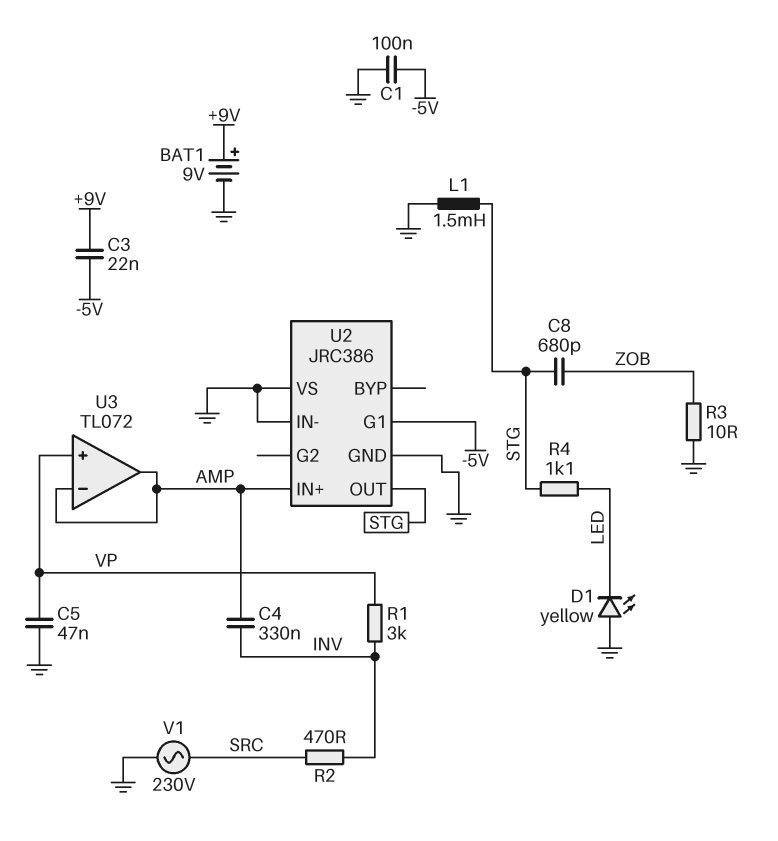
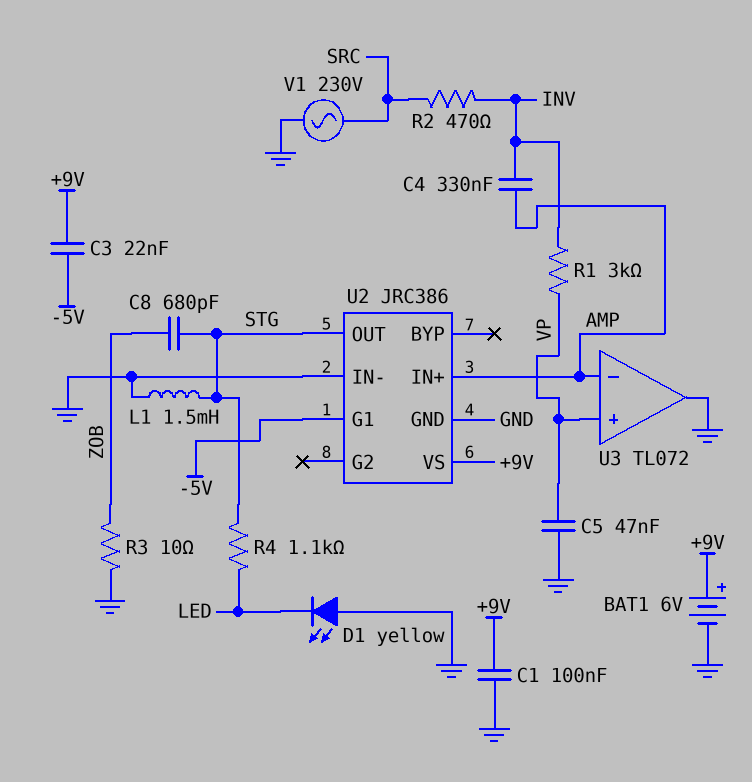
BAT1: 9V (plus +9V, minus GND) -> 6V (plus +9V, minus GND)
C1: 100nF (-5V, GND) -> 100nF (+9V, GND)
U2 pin VS: GND -> +9V
U3 pin out: AMP -> GND

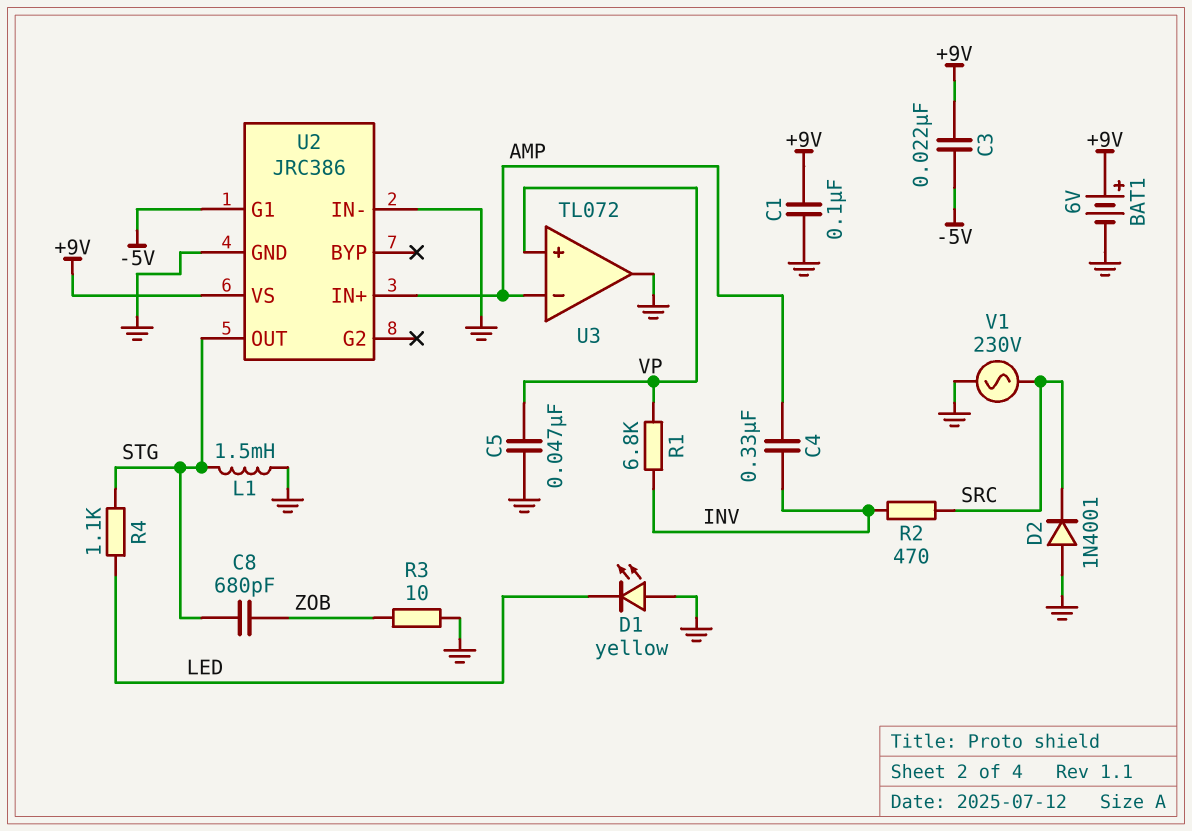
D2: none -> diode 1N4001 (A GND, K SRC)
R1: 3k (INV, VP) -> 6.8k (INV, VP)

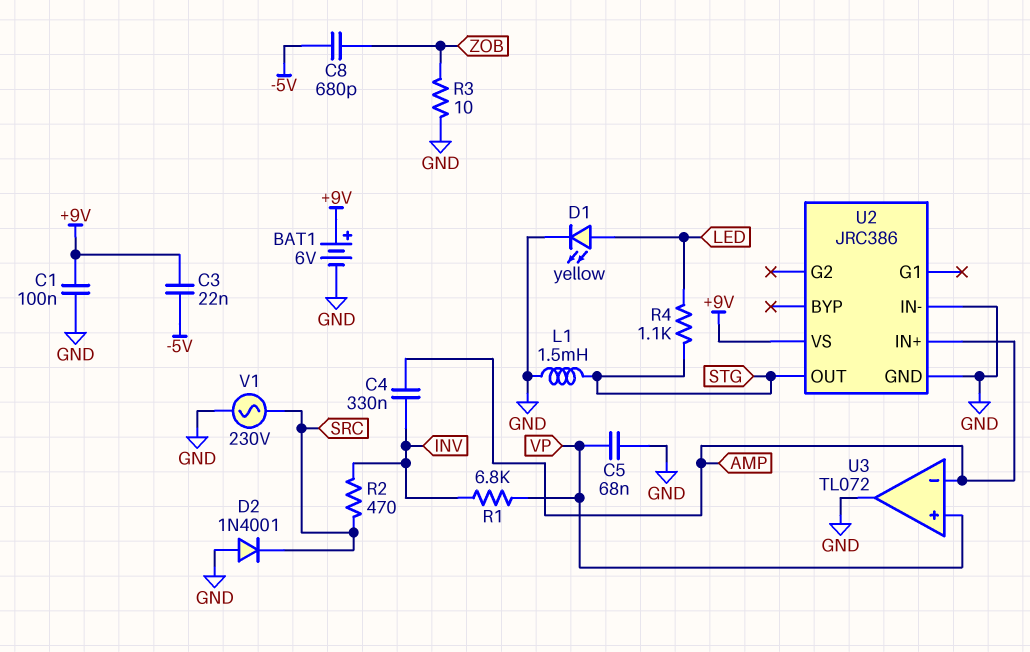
C5: 47nF (GND, VP) -> 68nF (GND, VP)
C8: 680pF (STG, ZOB) -> 680pF (-5V, ZOB)
D1: LED yellow (A GND, K LED) -> LED yellow (A LED, K GND)
U2 pin G1: -5V -> none

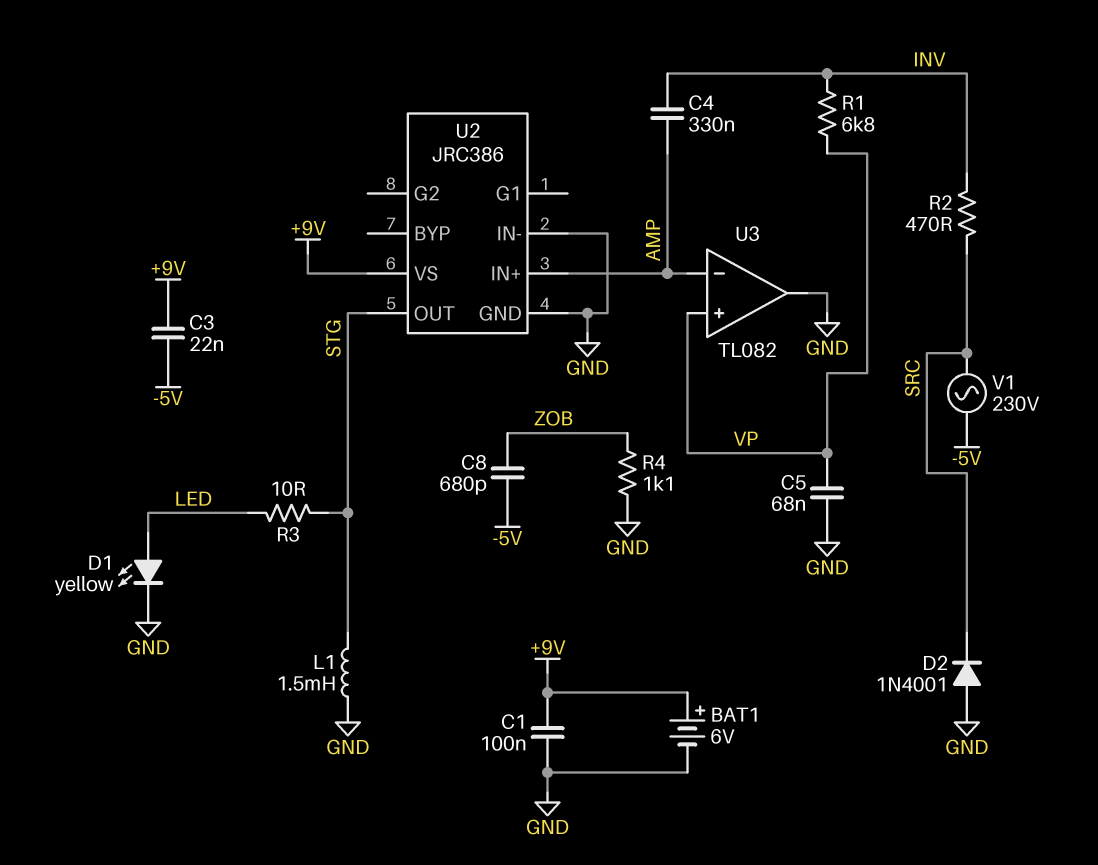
R3: 10 (GND, ZOB) -> 10 (LED, STG)
R4: 1.1k (LED, STG) -> 1.1k (GND, ZOB)
U3: TL072 -> TL082
V1: AC 230V (GND, SRC) -> AC 230V (-5V, SRC)

